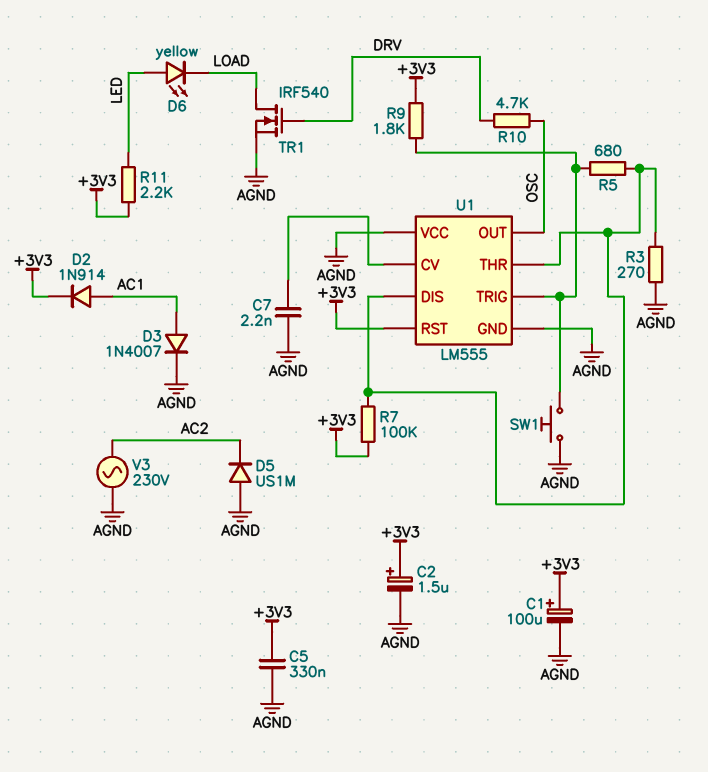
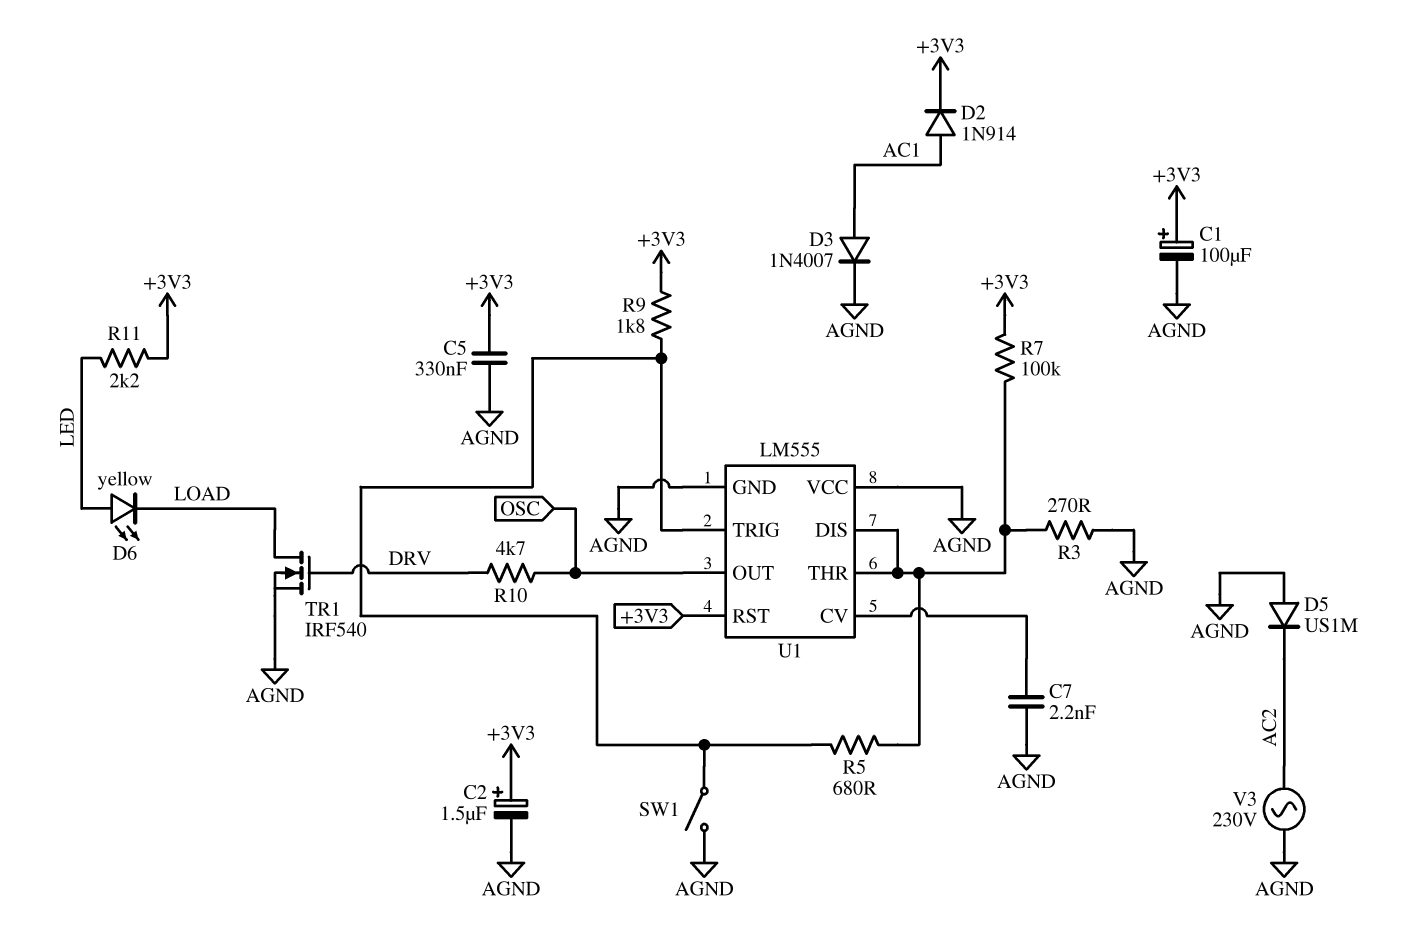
SW1: button (AGND, U1/TRIG) -> switch (AGND, U1/TRIG)

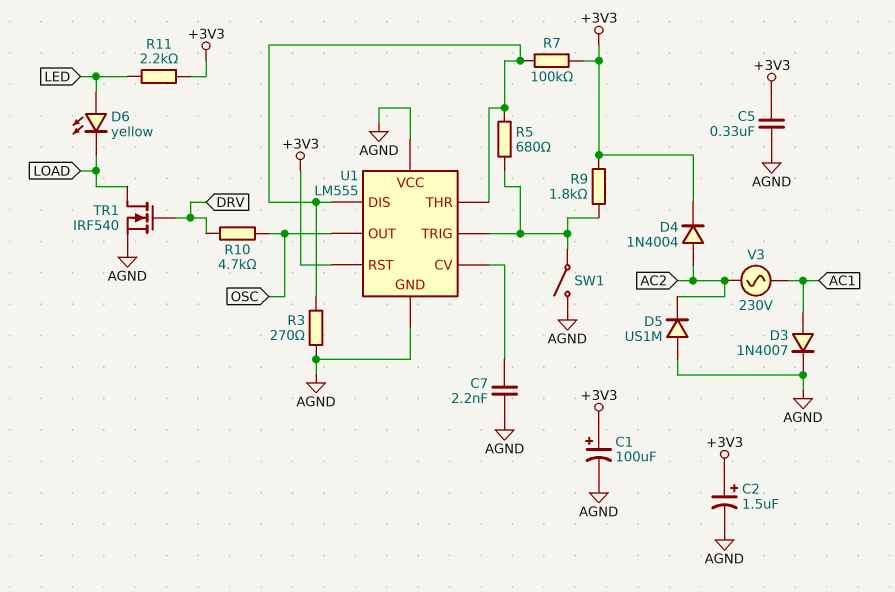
D2: diode 1N914 (A AC1, K +3V3) -> none
D4: none -> diode 1N4004 (A AC2, K +3V3)
V3: AC 230V (AC2, AGND) -> AC 230V (AC1, AC2)

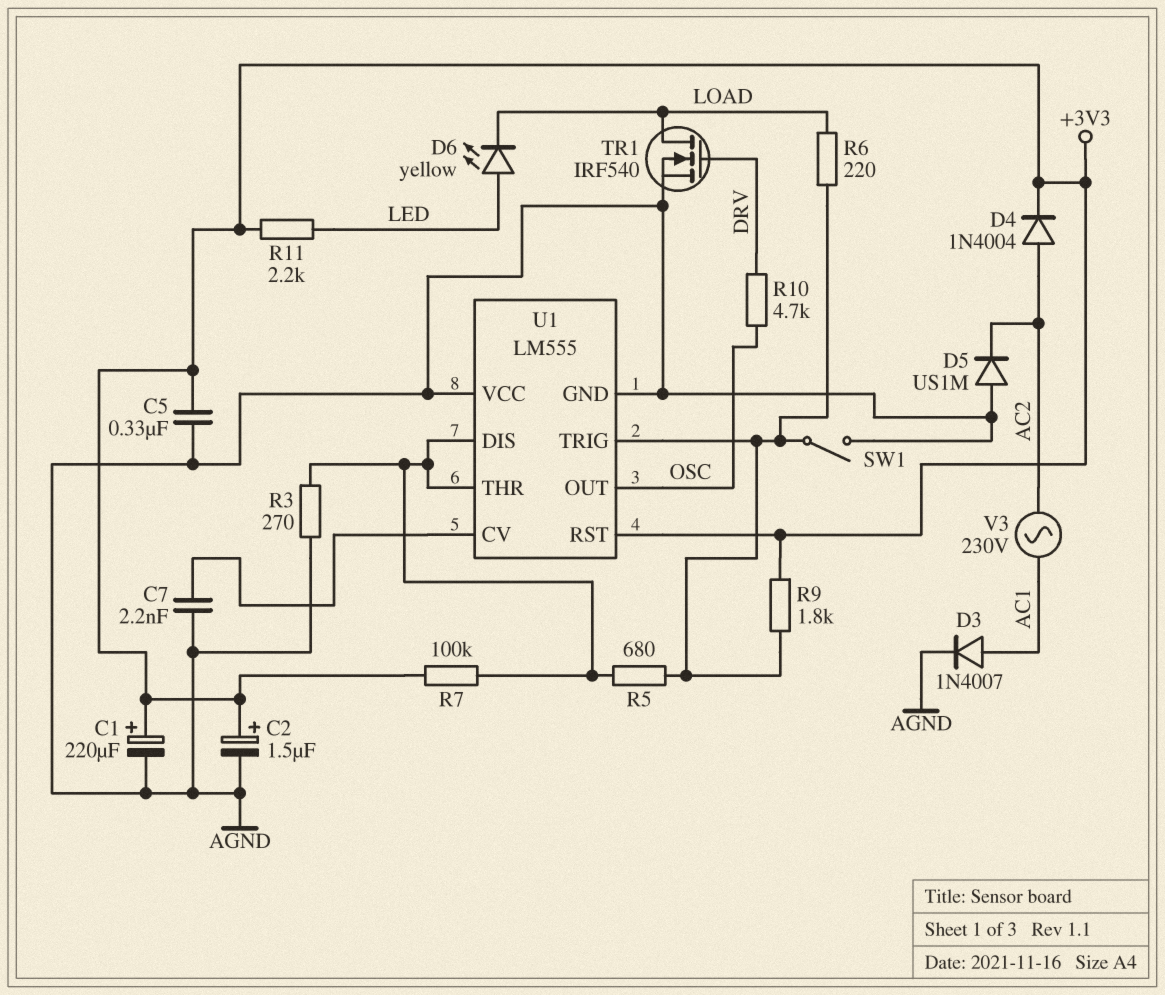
C1: 100uF (plus +3V3, minus AGND) -> 220uF (plus +3V3, minus AGND)
R6: none -> 220 (LOAD, U1/TRIG)

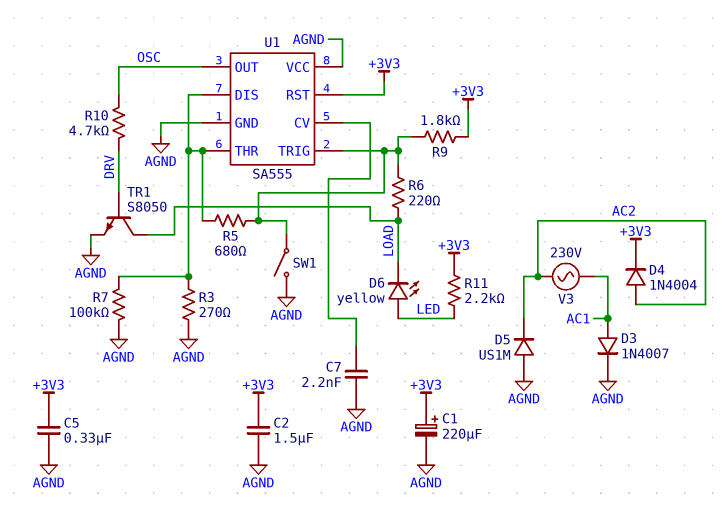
C2: 1.5uF (plus +3V3, minus AGND) -> 1.5uF (+3V3, AGND)
R7: 100k (+3V3, U1/DIS) -> 100k (AGND, U1/DIS)
TR1: NMOS IRF540 (G DRV, D LOAD, S AGND) -> NPN S8050 (B DRV, C LOAD, E AGND)
U1: LM555 -> SA555

